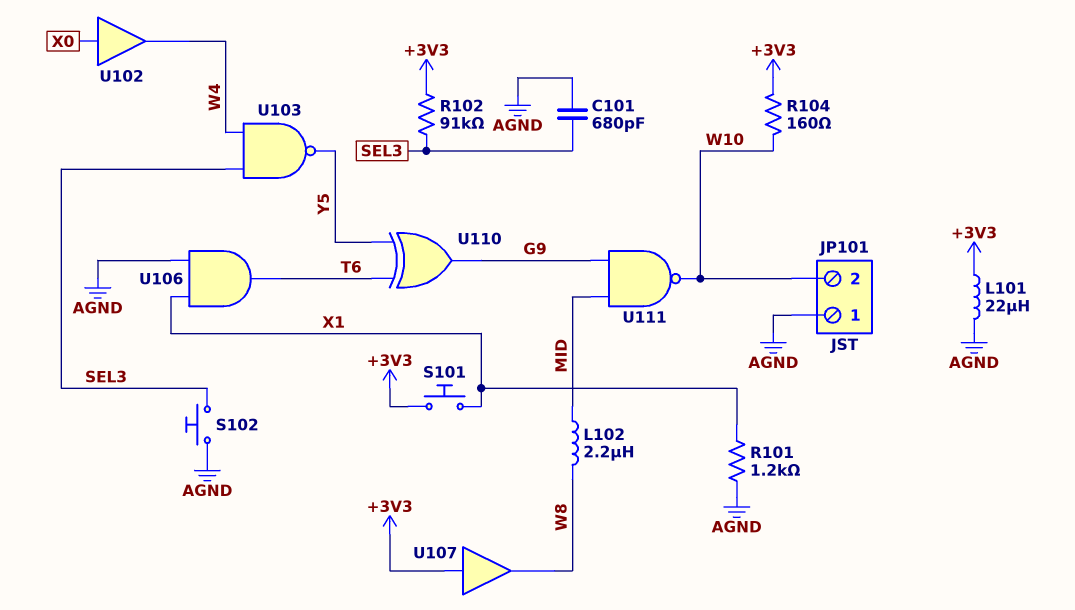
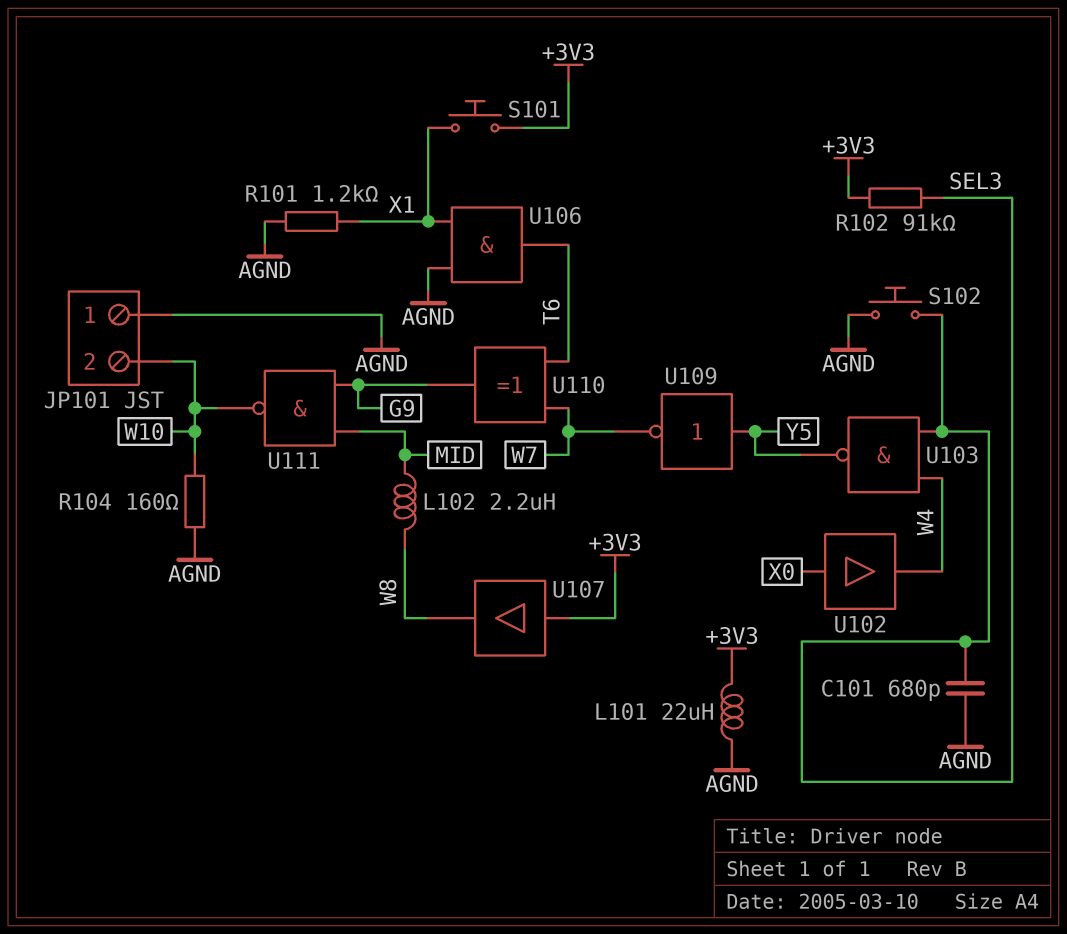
R104: 160 (+3V3, W10) -> 160 (AGND, W10)
U109: none -> NOT (in Y5, out W7)
U110: XOR (in T6, in Y5, out G9) -> XOR (in T6, in W7, out G9)

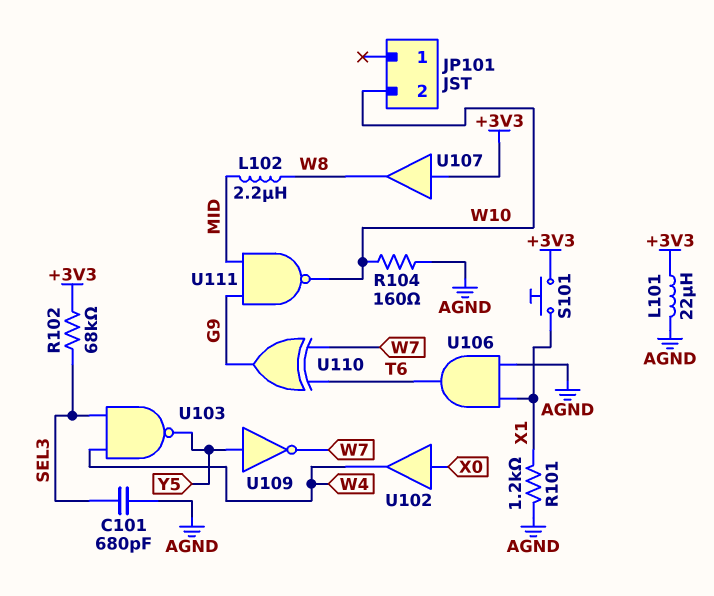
JP101 pin 1: AGND -> none
R102: 91k (+3V3, SEL3) -> 68k (+3V3, SEL3)
S102: button (AGND, SEL3) -> none

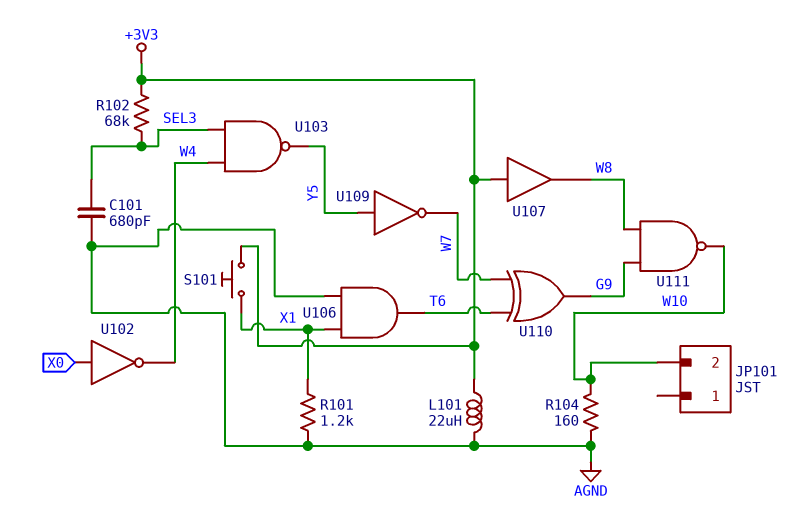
L102: 2.2uH (MID, W8) -> none
U102: buffer (in X0, out W4) -> NOT (in X0, out W4)
U111: NAND (in G9, in MID, out W10) -> NAND (in G9, in W8, out W10)

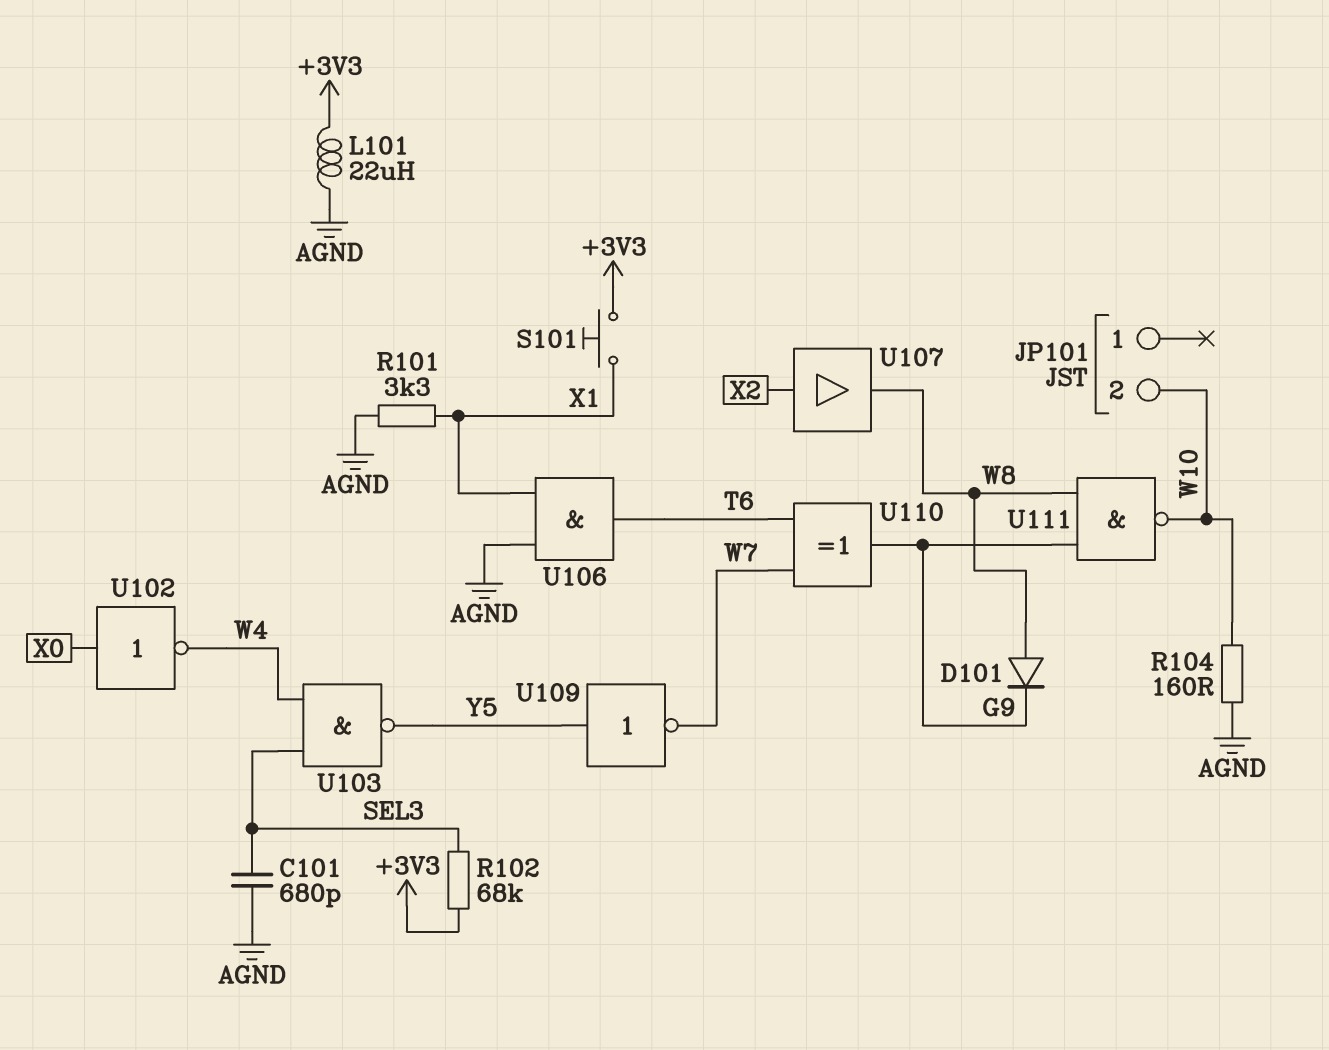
D101: none -> diode (A W8, K G9)
R101: 1.2k (AGND, X1) -> 3.3k (AGND, X1)
U107: buffer (in +3V3, out W8) -> buffer (in X2, out W8)

